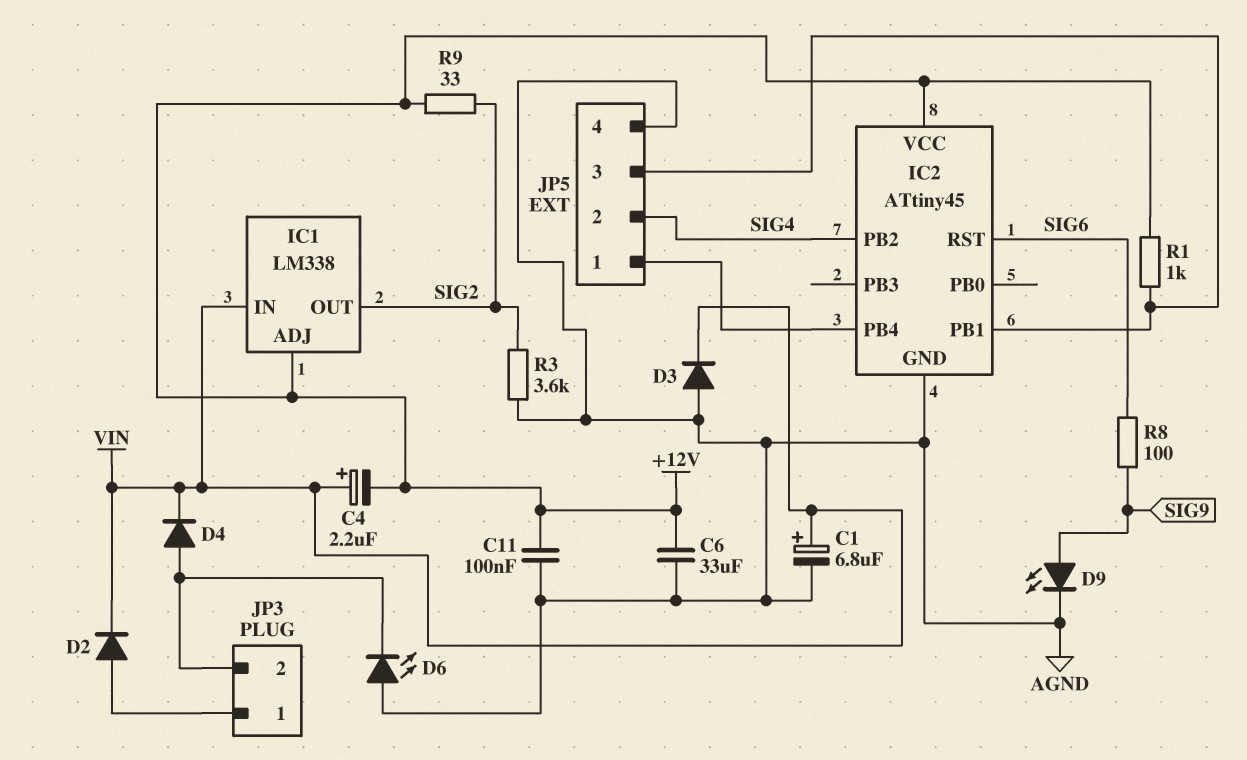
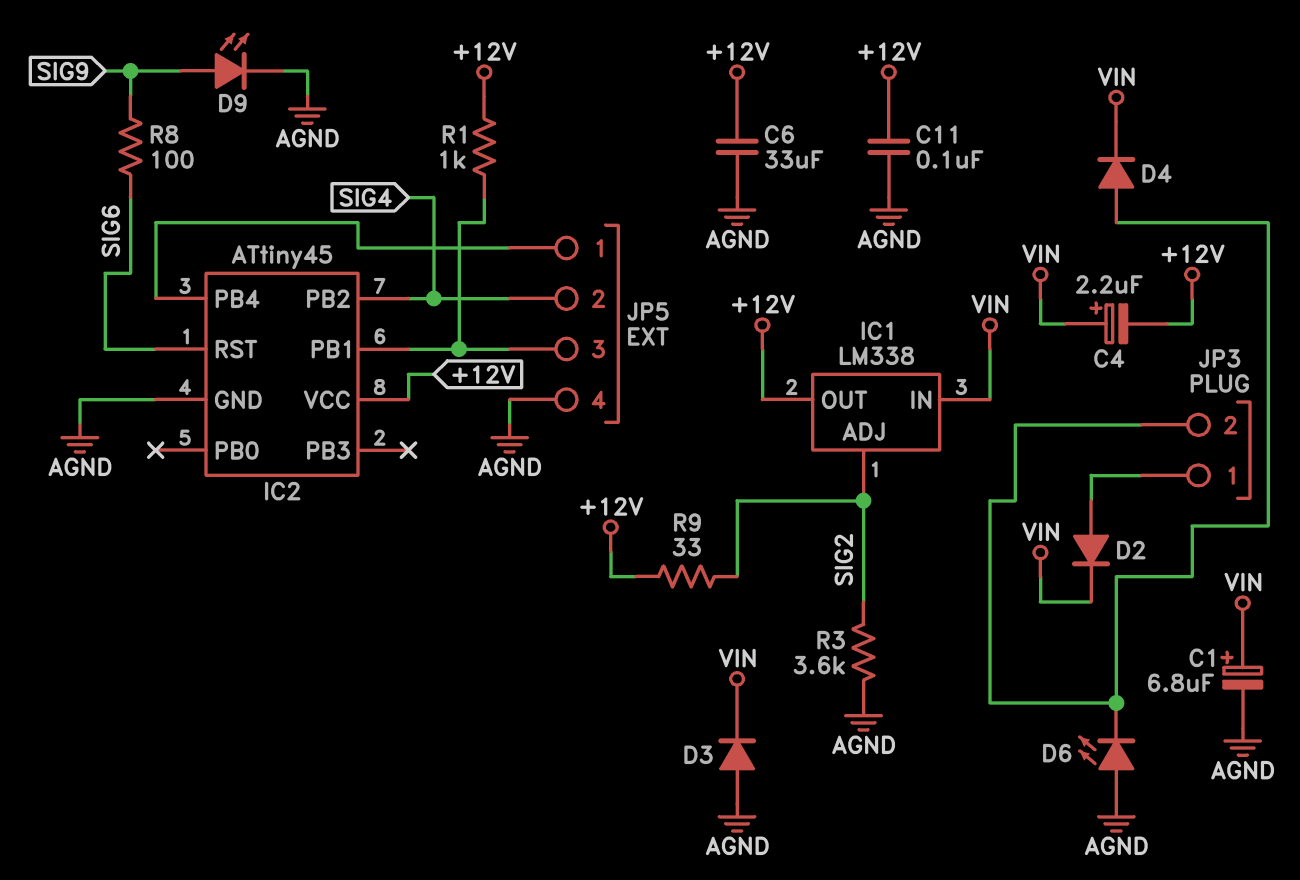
IC1 pin ADJ: +12V -> SIG2
IC1 pin OUT: SIG2 -> +12V

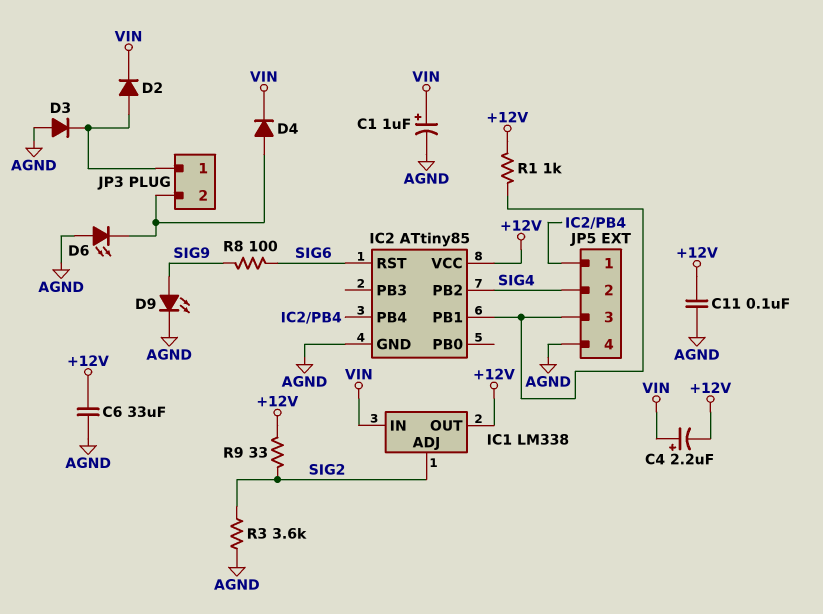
C1: 6.8uF (plus VIN, minus AGND) -> 1uF (plus VIN, minus AGND)
D3: diode (A AGND, K VIN) -> diode (A AGND, K JP3/1)
IC2: ATtiny45 -> ATtiny85

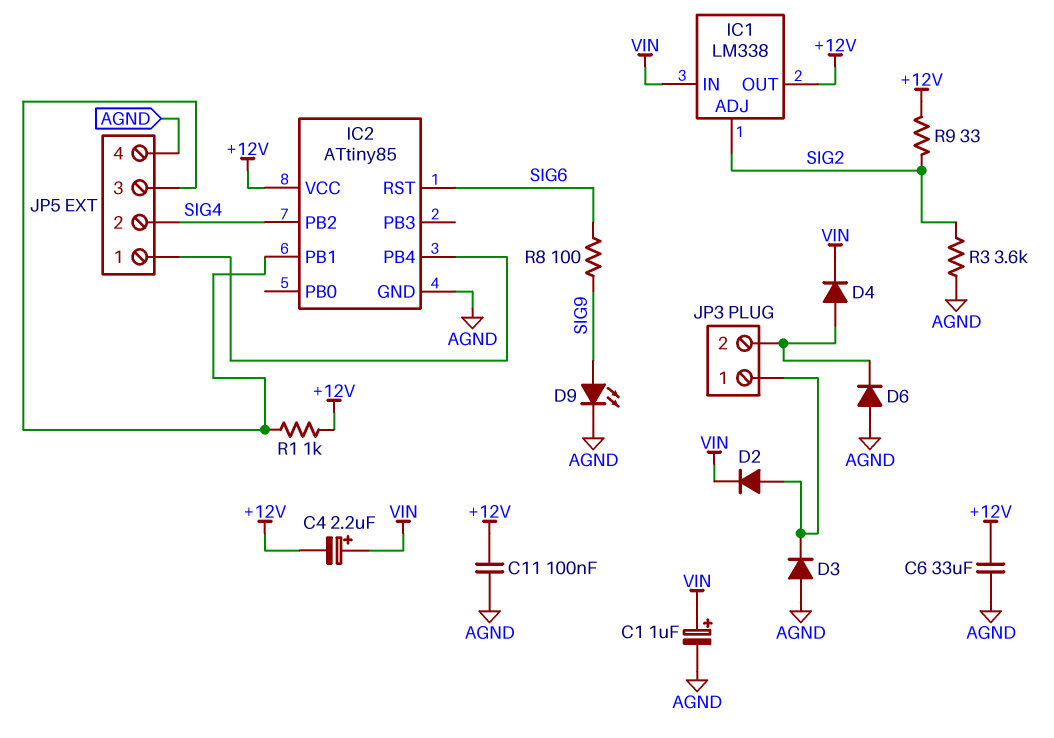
D6: LED (A AGND, K JP3/2) -> diode (A AGND, K JP3/2)

